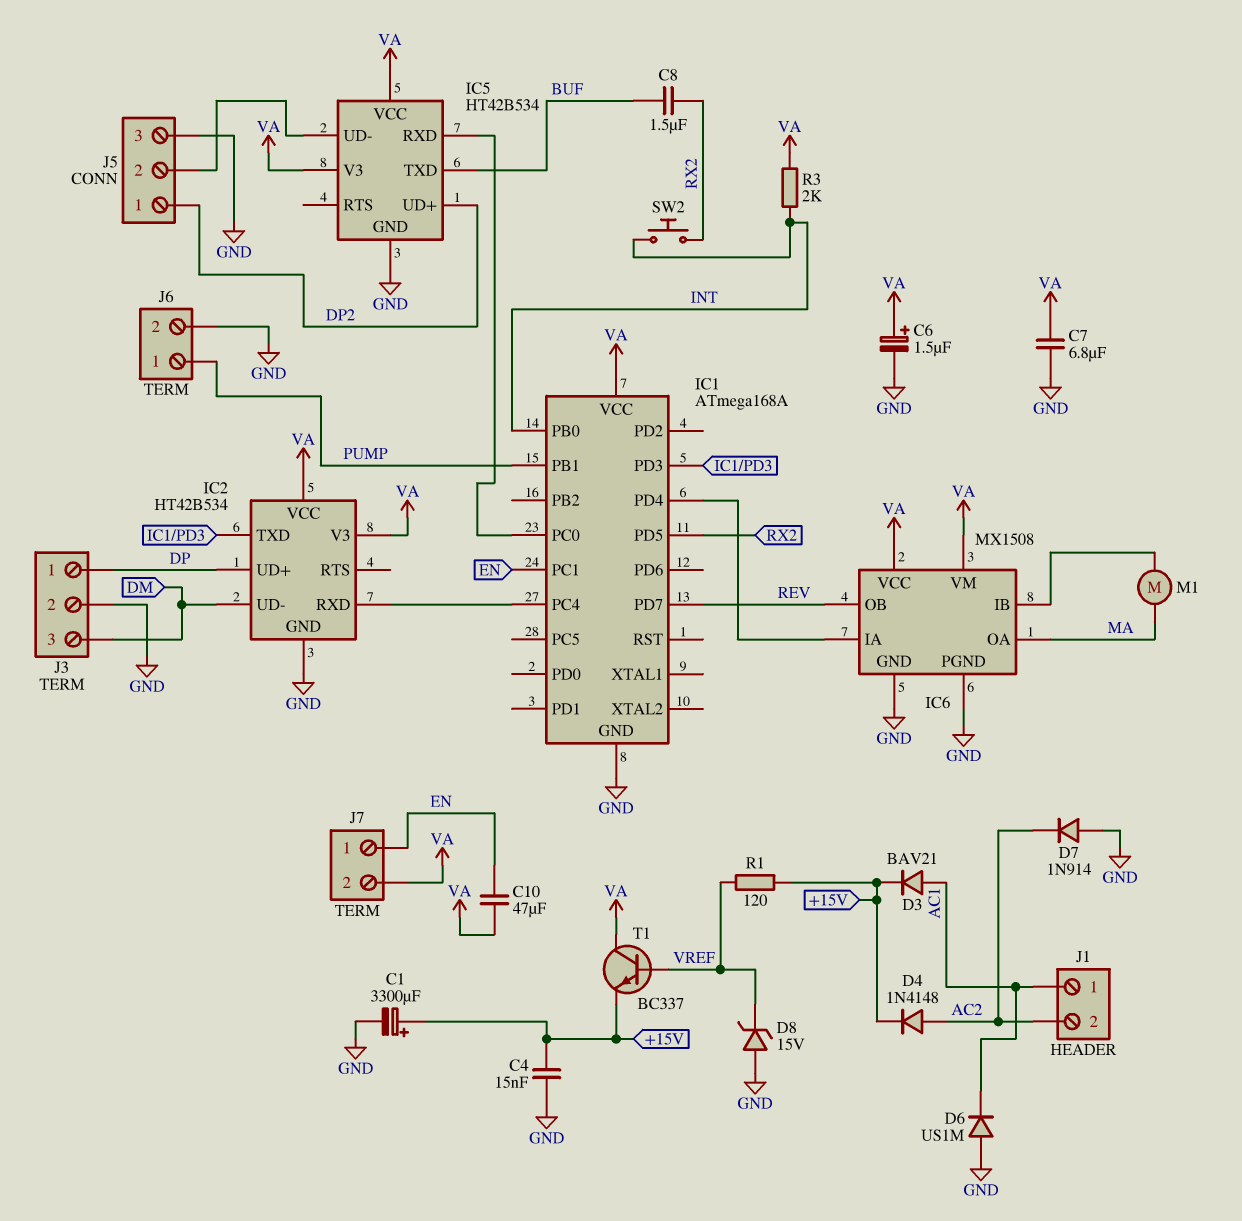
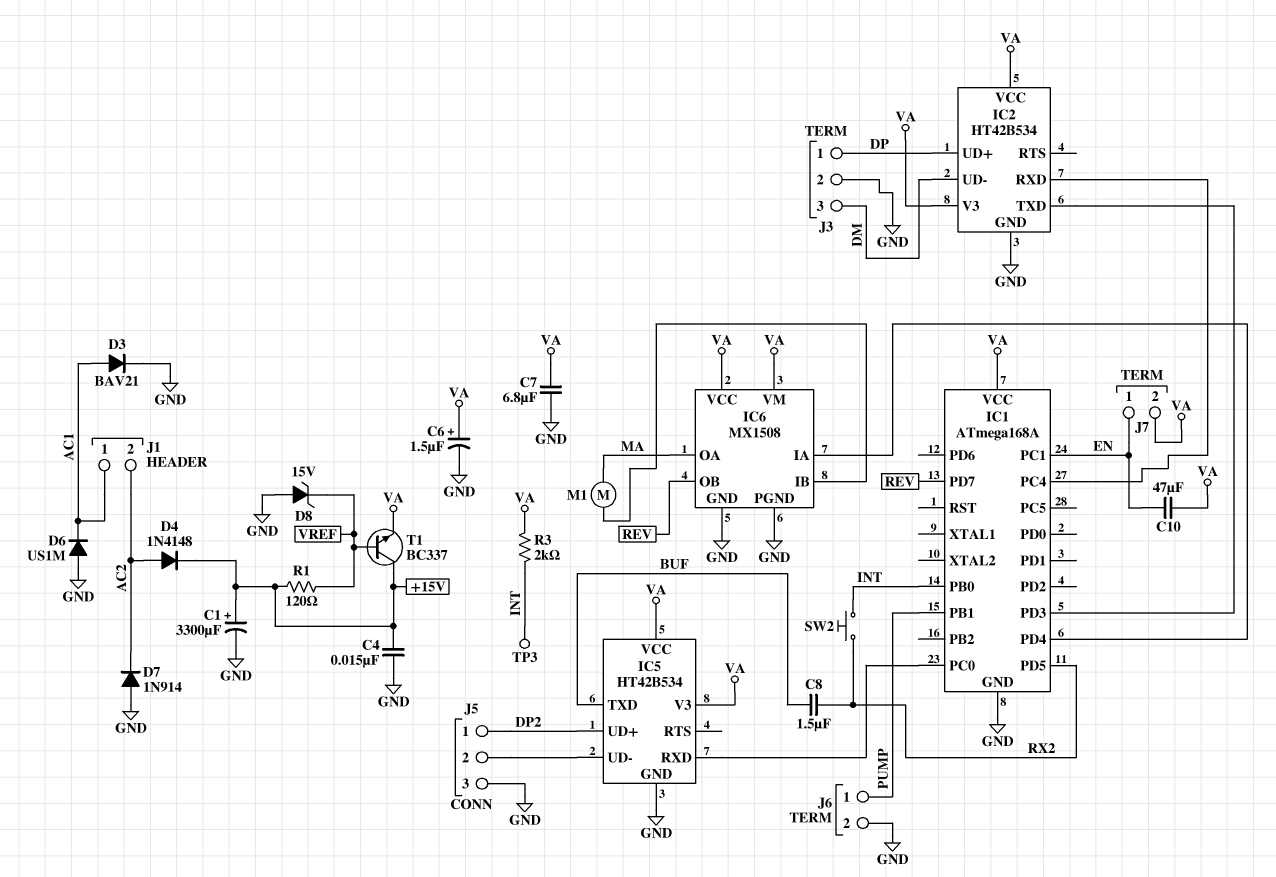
D3: diode BAV21 (A AC1, K +15V) -> diode BAV21 (A AC1, K GND)
T1: NPN BC337 (B VREF, C VA, E +15V) -> NPN BC337 (B VREF, C +15V, E VA)
TP3: none -> test point (INT)

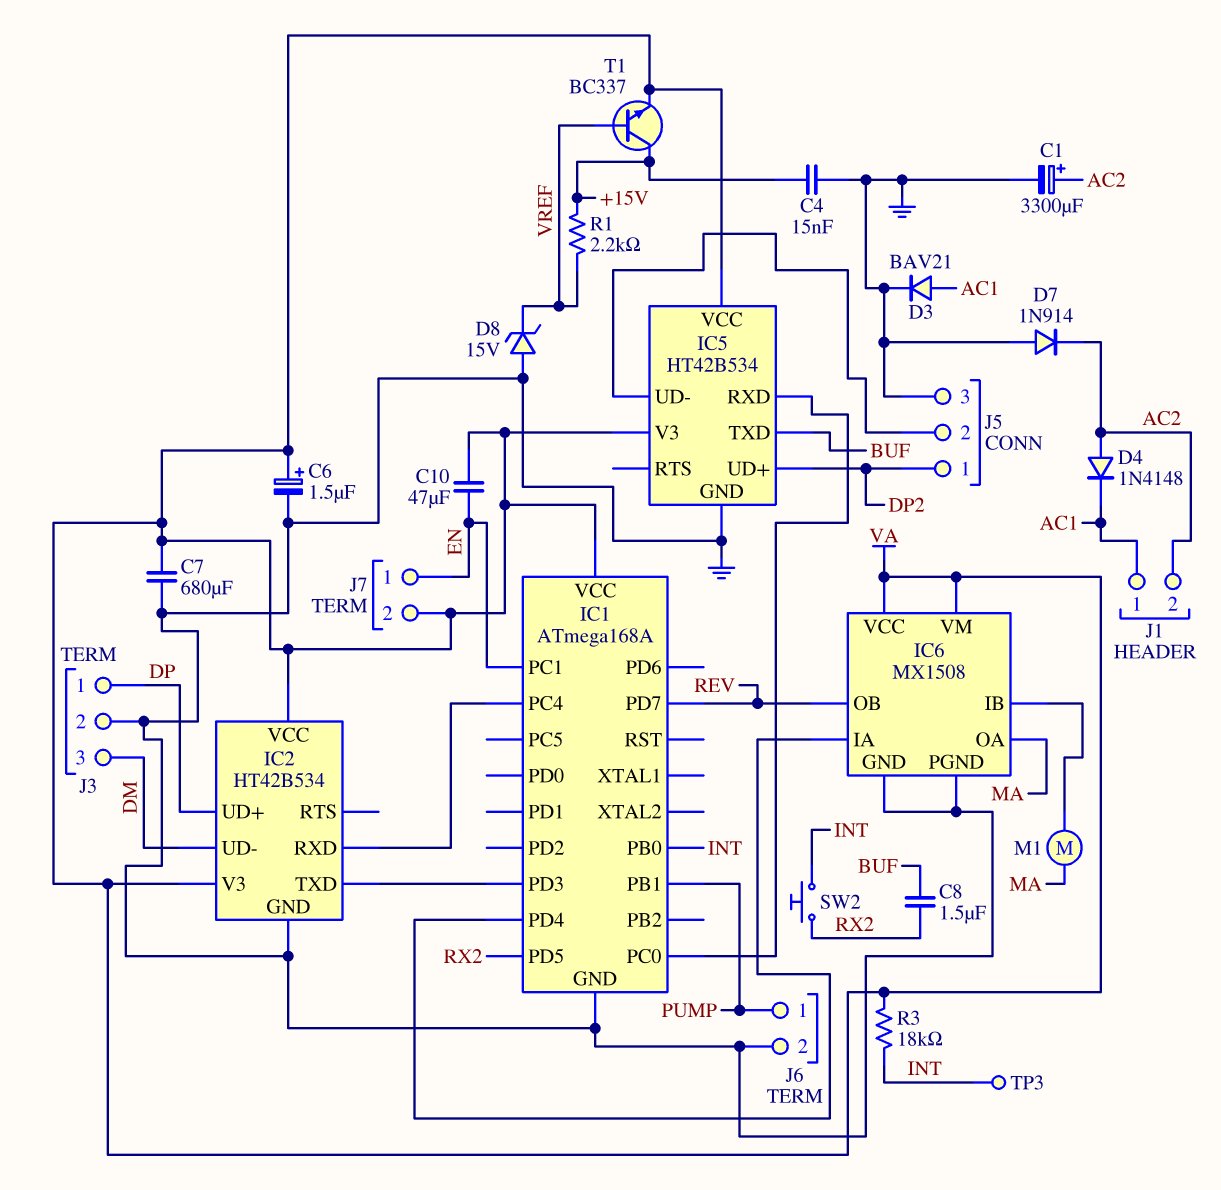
C1: 3300uF (plus +15V, minus GND) -> 3300uF (plus AC2, minus GND)
C7: 6.8uF (GND, VA) -> 680uF (GND, VA)
D4: diode 1N4148 (A AC2, K +15V) -> diode 1N4148 (A AC2, K AC1)
D6: diode US1M (A GND, K AC1) -> none
R1: 120 (+15V, VREF) -> 2.2k (+15V, VREF)
R3: 2k (INT, VA) -> 18k (INT, VA)

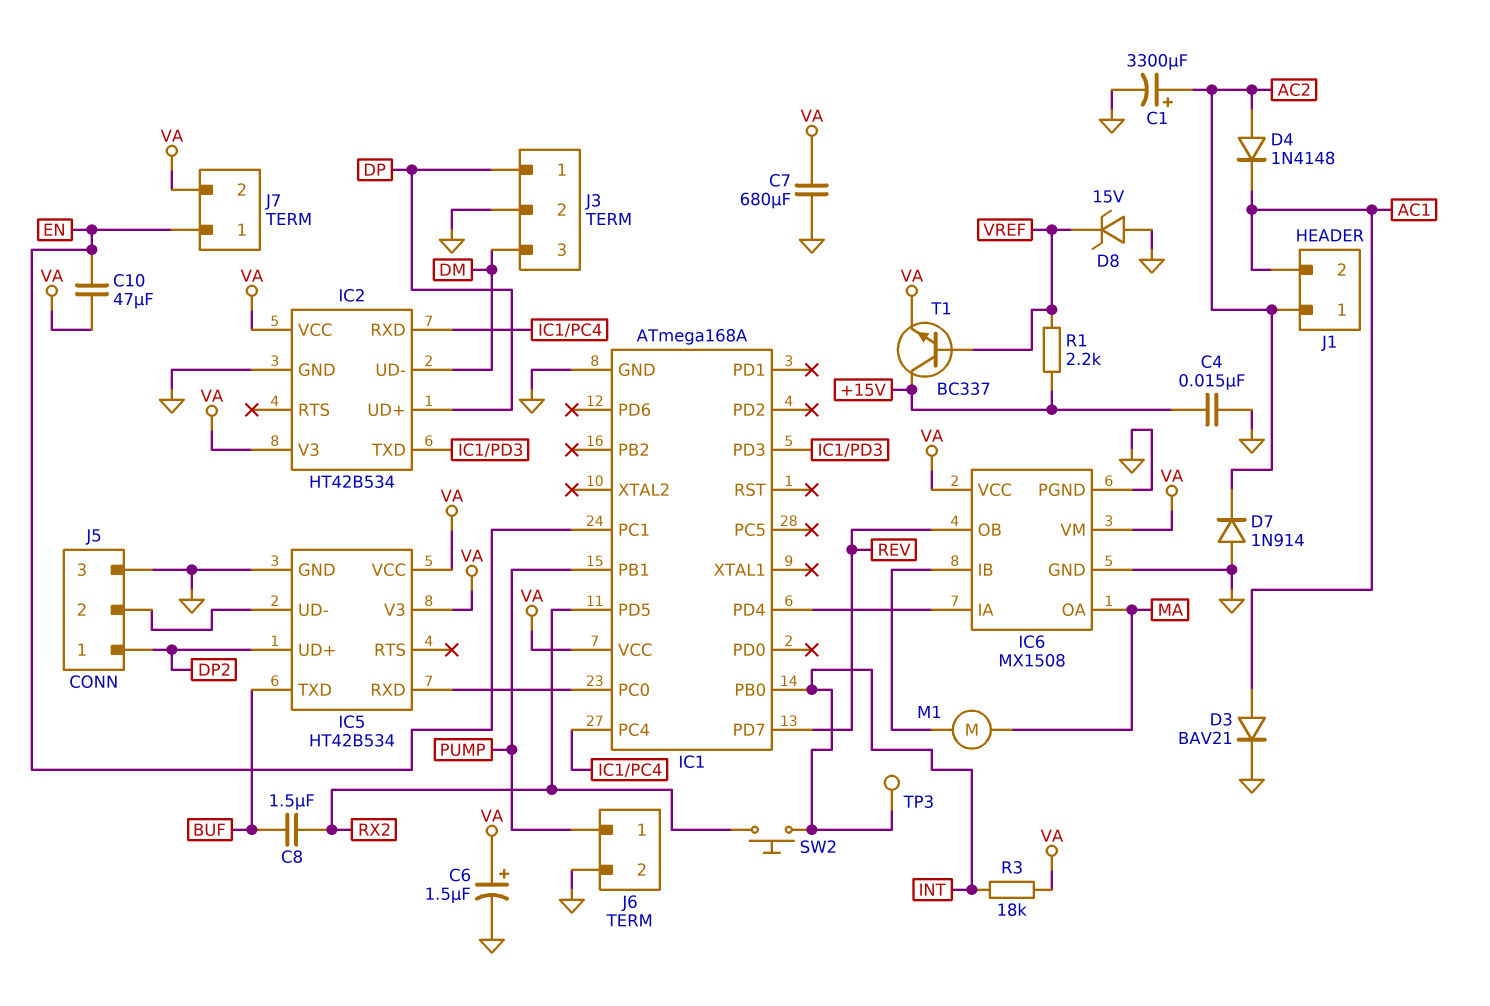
J1 pin 1: AC1 -> AC2
J1 pin 2: AC2 -> AC1

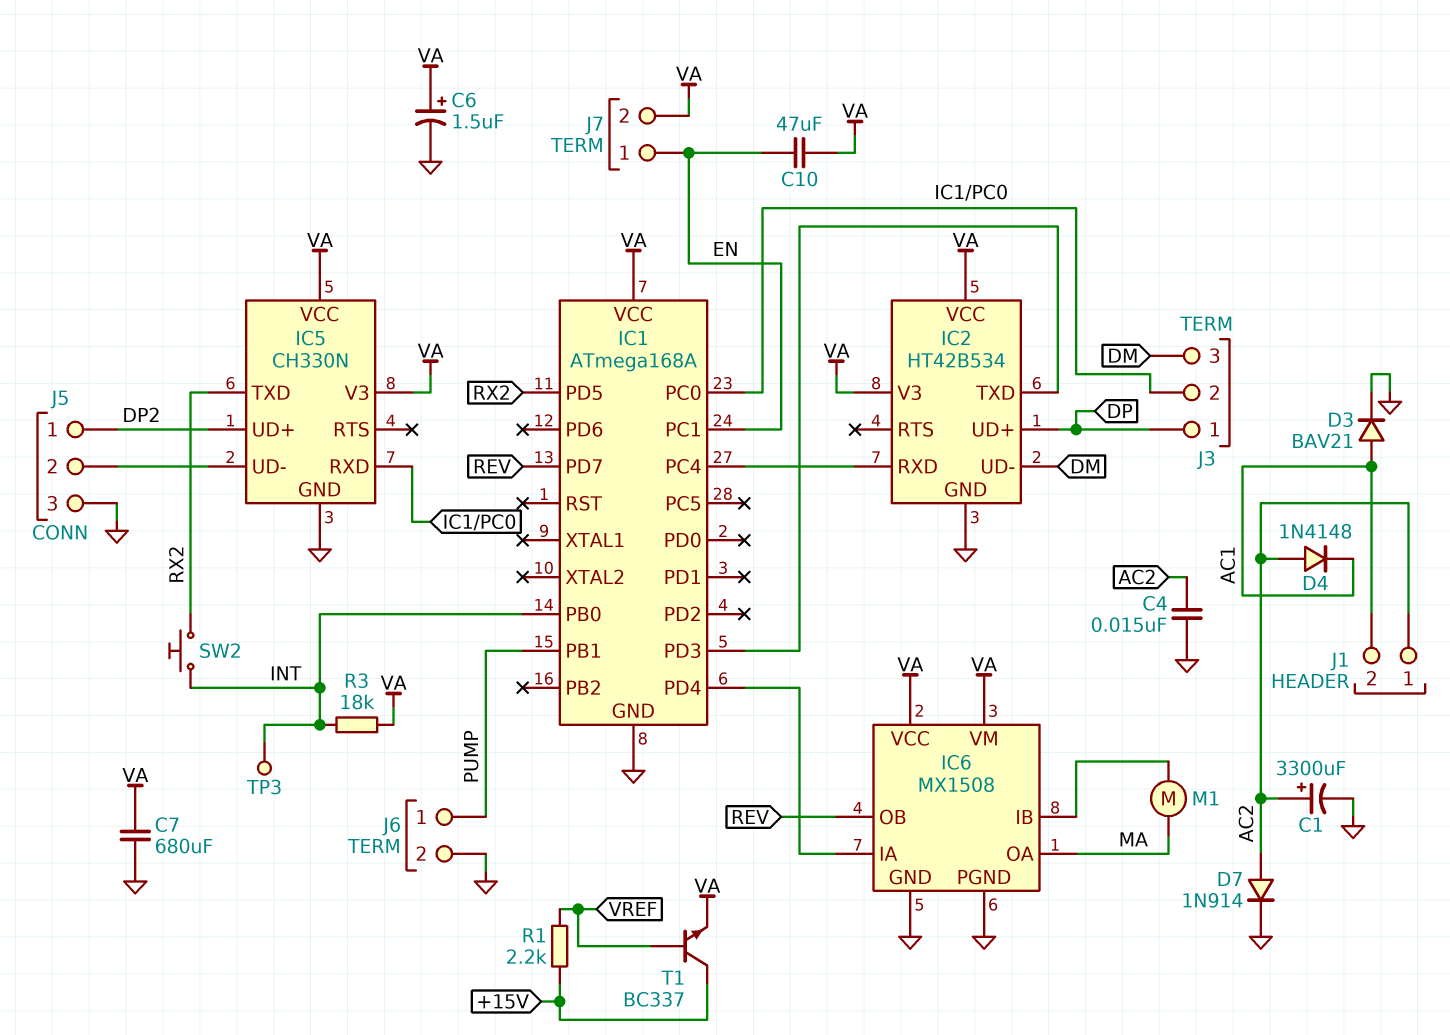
C4: 15nF (+15V, GND) -> 15nF (AC2, GND)
C8: 1.5uF (BUF, RX2) -> none
D7: diode 1N914 (A GND, K AC2) -> diode 1N914 (A AC2, K GND)
D8: zener 15V (A GND, K VREF) -> none
IC5: HT42B534 -> CH330N
IC5 pin TXD: BUF -> RX2
J3 pin 2: GND -> IC1/PC0

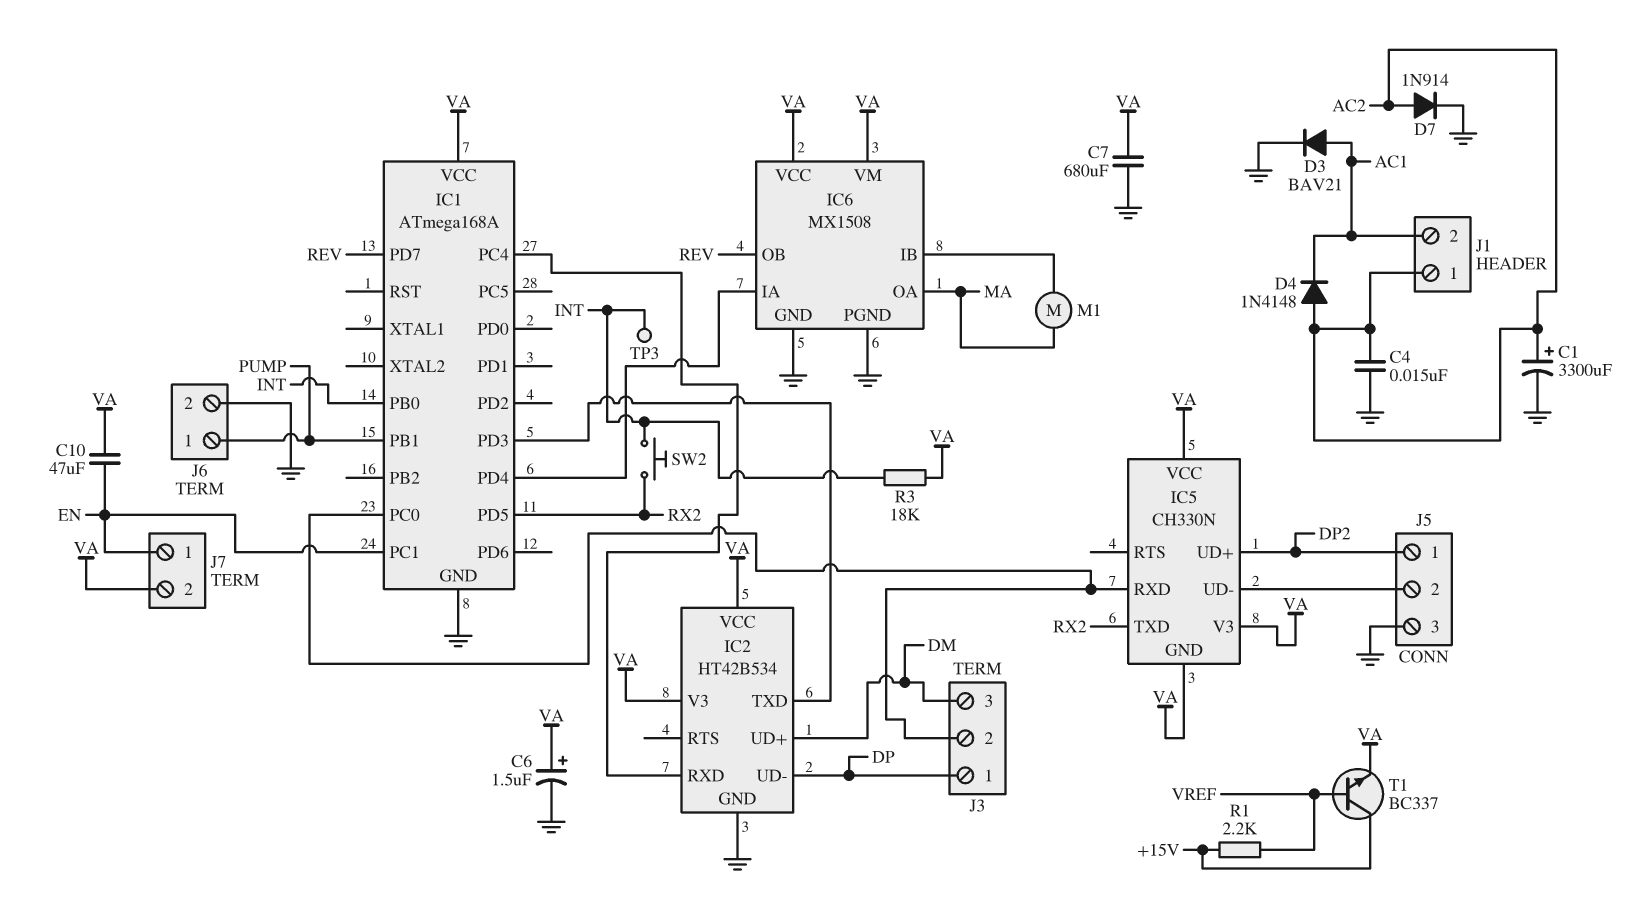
IC2 pin UD+: DP -> DM
IC2 pin UD-: DM -> DP
IC5 pin GND: GND -> VA

